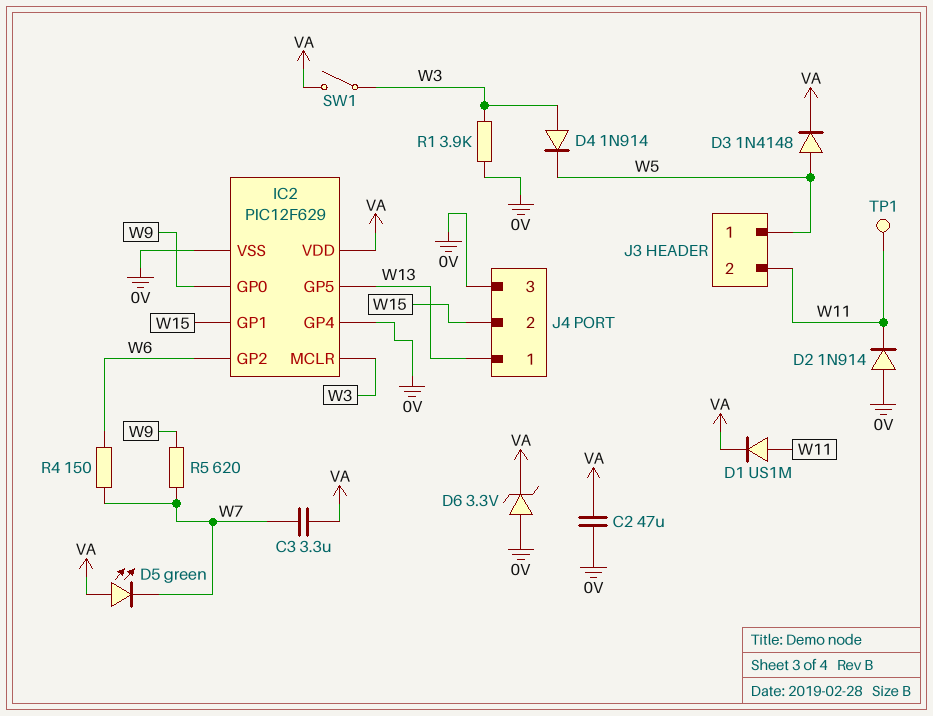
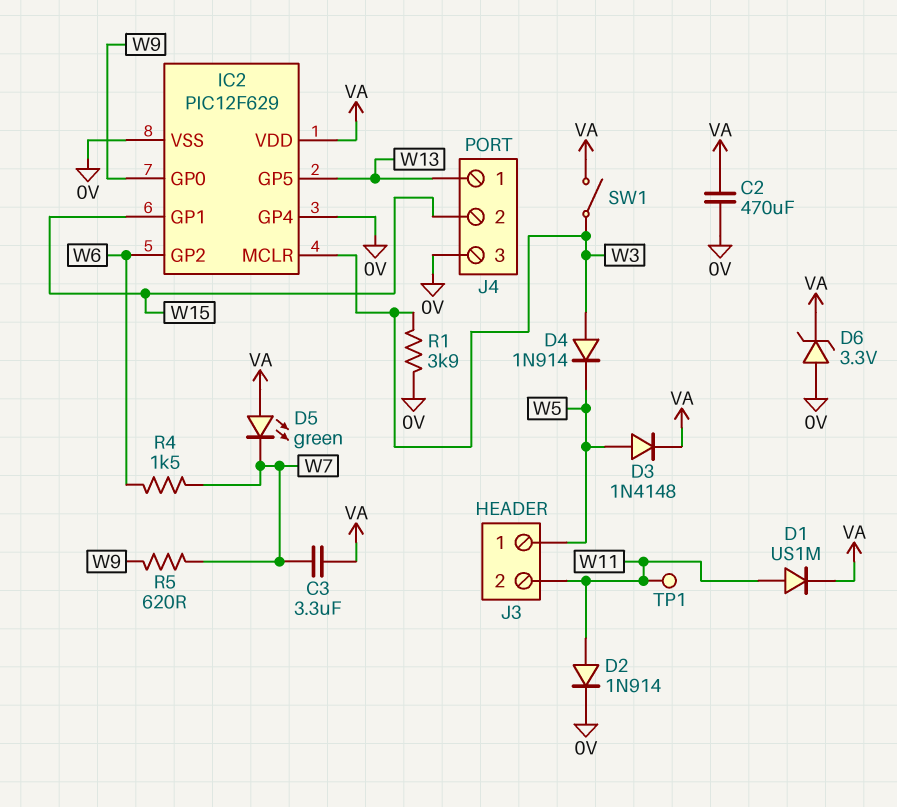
C2: 47uF (0V, VA) -> 470uF (0V, VA)
D2: diode 1N914 (A 0V, K W11) -> diode 1N914 (A W11, K 0V)
R4: 150 (W6, W7) -> 1.5k (W6, W7)

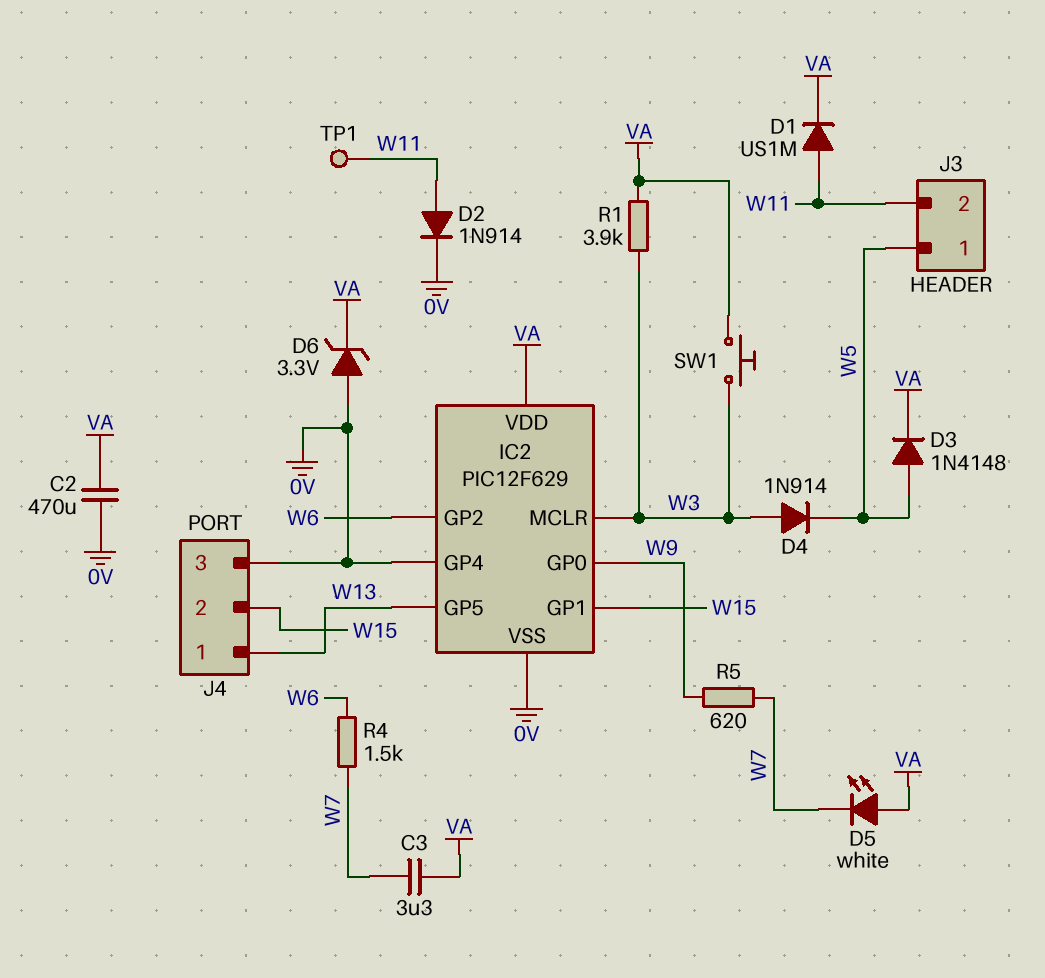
D5: LED green (A VA, K W7) -> LED white (A VA, K W7)
R1: 3.9k (0V, W3) -> 3.9k (VA, W3)
SW1: switch (VA, W3) -> button (VA, W3)

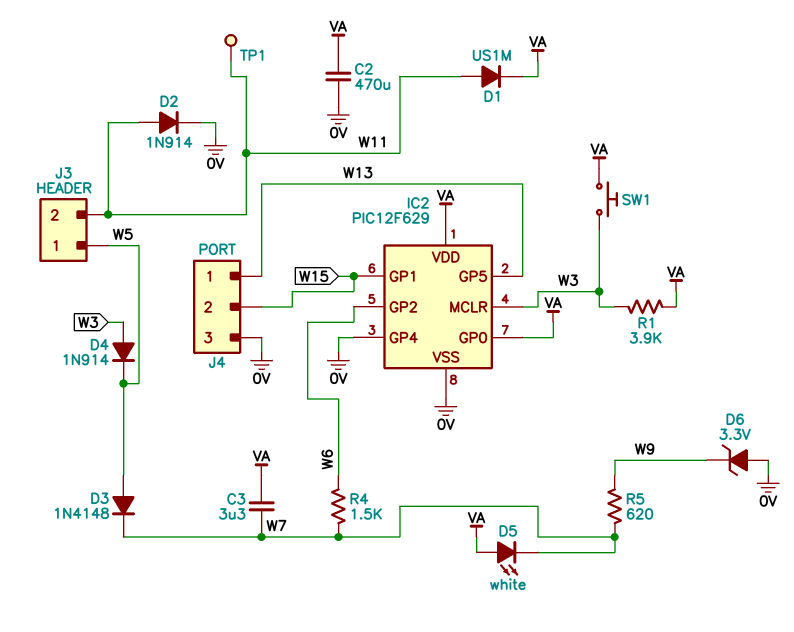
D3: diode 1N4148 (A W5, K VA) -> diode 1N4148 (A W5, K W7)
D6: zener 3.3V (A 0V, K VA) -> zener 3.3V (A 0V, K W9)
IC2 pin GP0: W9 -> VA

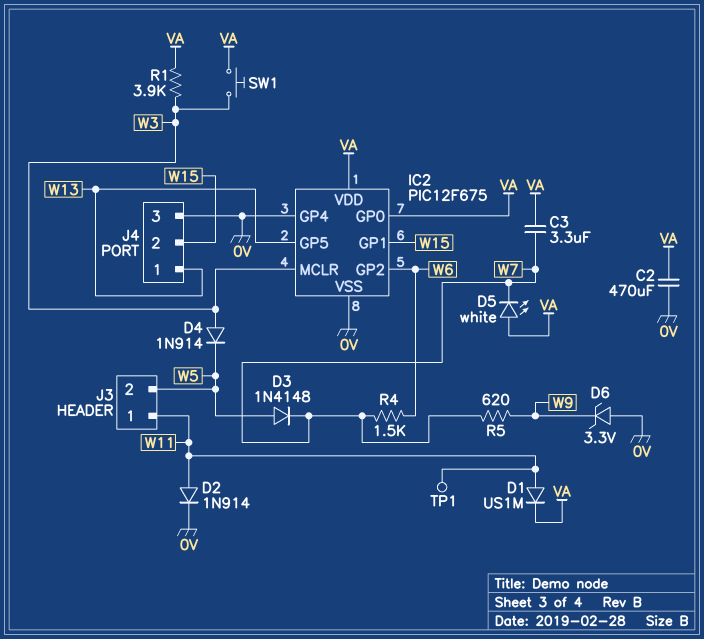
IC2: PIC12F629 -> PIC12F675
J3 pin 1: W5 -> W11
J3 pin 2: W11 -> W5

